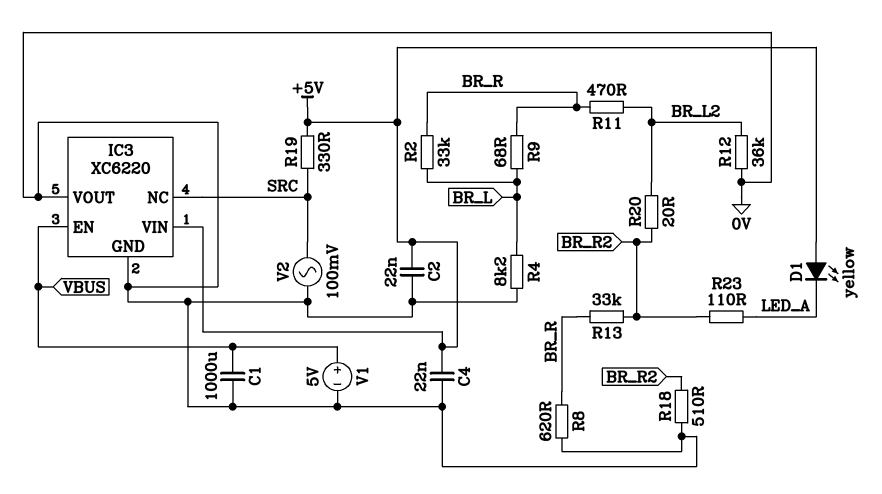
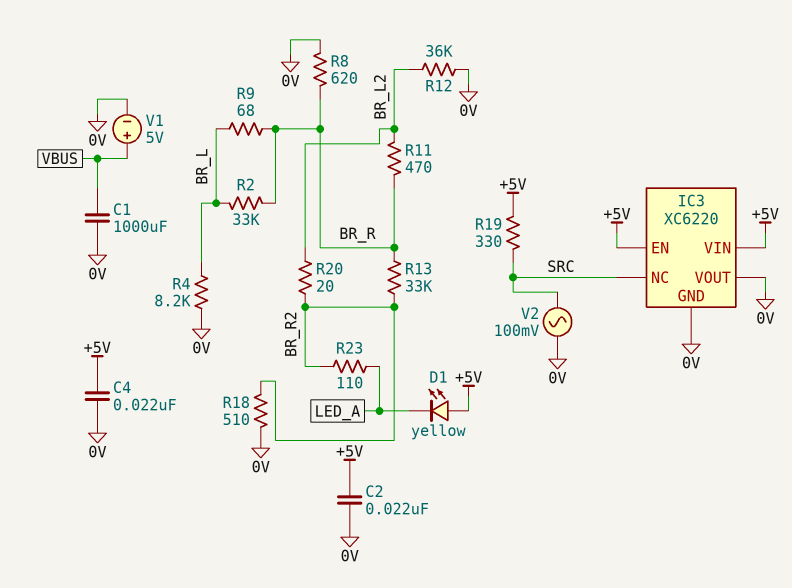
IC3 pin EN: VBUS -> +5V

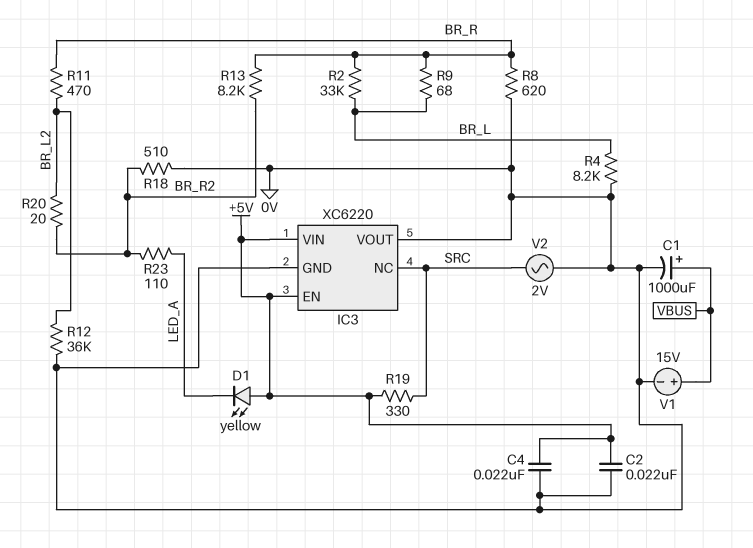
C1: 1000uF (0V, VBUS) -> 1000uF (plus VBUS, minus 0V)
R13: 33k (BR_R, BR_R2) -> 8.2k (BR_R, BR_R2)
V1: 5V (plus VBUS, minus 0V) -> 15V (plus VBUS, minus 0V)
V2: AC 100mV (0V, SRC) -> AC 2V (0V, SRC)

